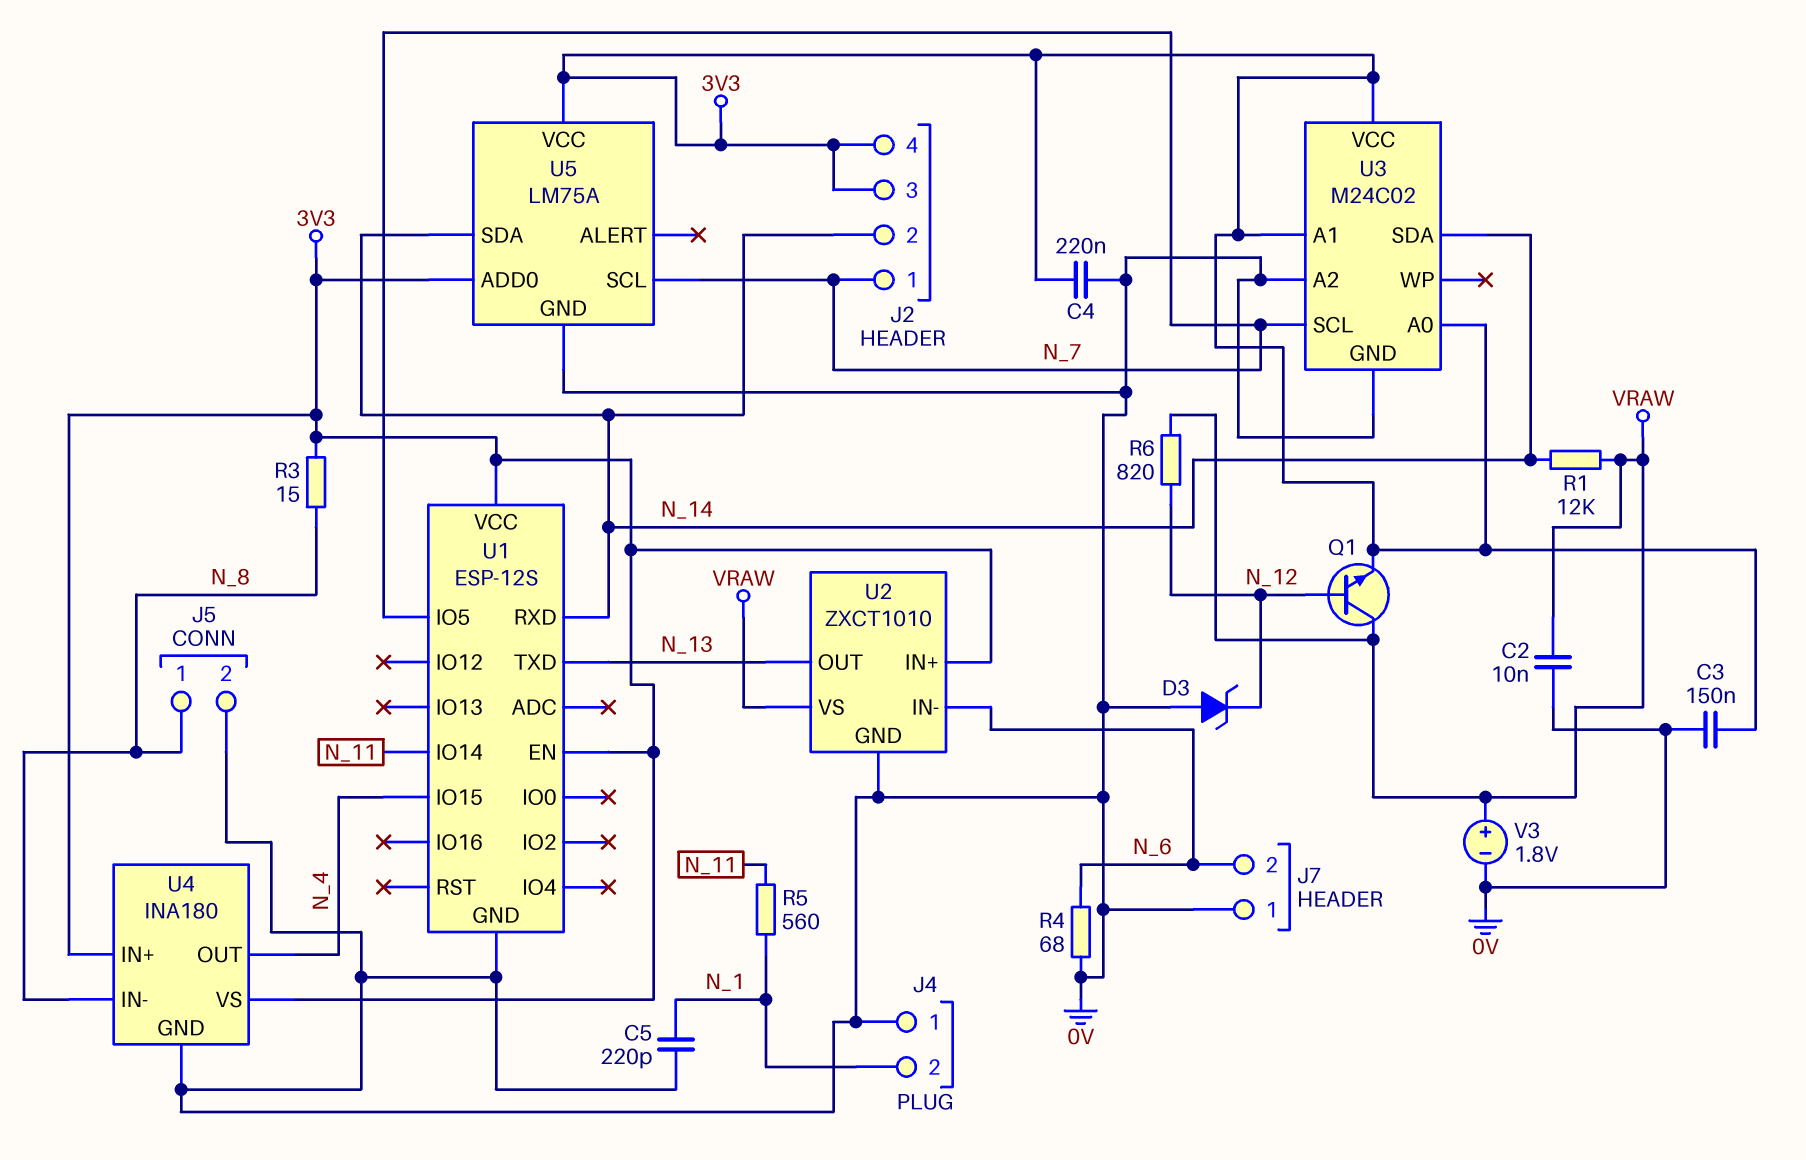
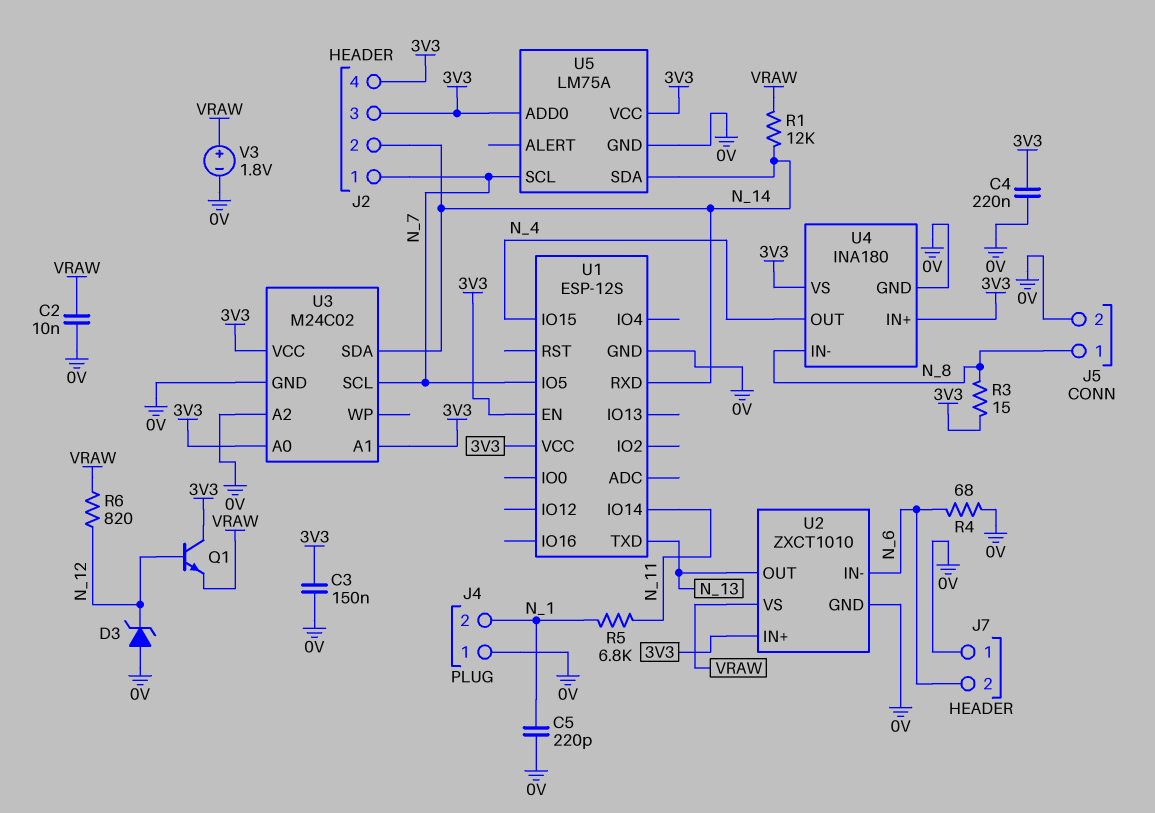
Q1: NPN (B N_12, C VRAW, E 3V3) -> NPN (B N_12, C 3V3, E VRAW)
R5: 560 (N_1, N_11) -> 6.8k (N_1, N_11)

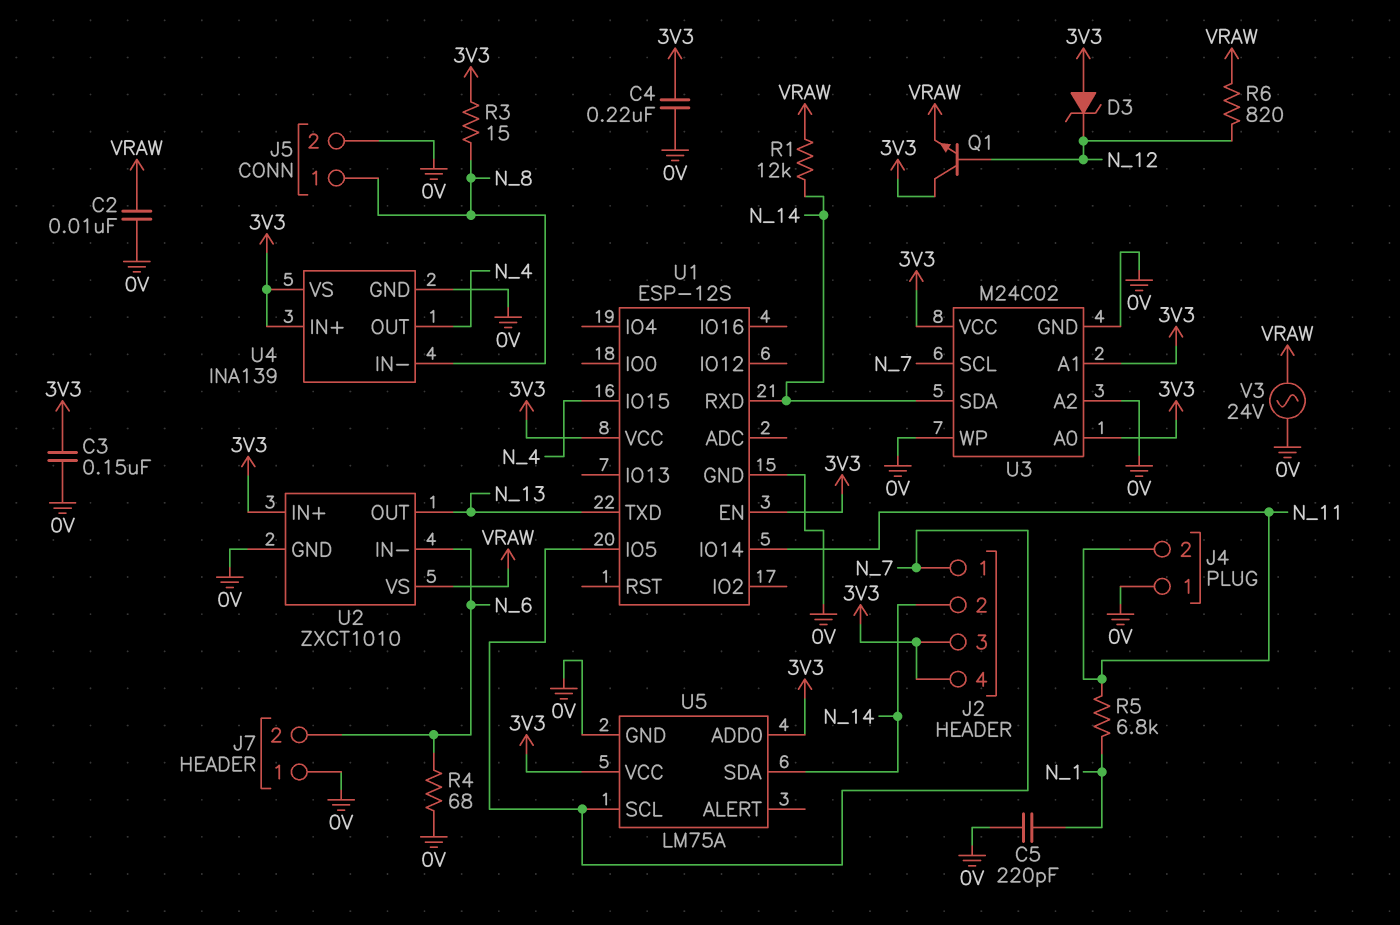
D3: zener (A 0V, K N_12) -> zener (A 3V3, K N_12)
J4 pin 2: N_1 -> N_11
U3 pin WP: none -> 0V
U4: INA180 -> INA139
V3: 1.8V (plus VRAW, minus 0V) -> AC 24V (0V, VRAW)

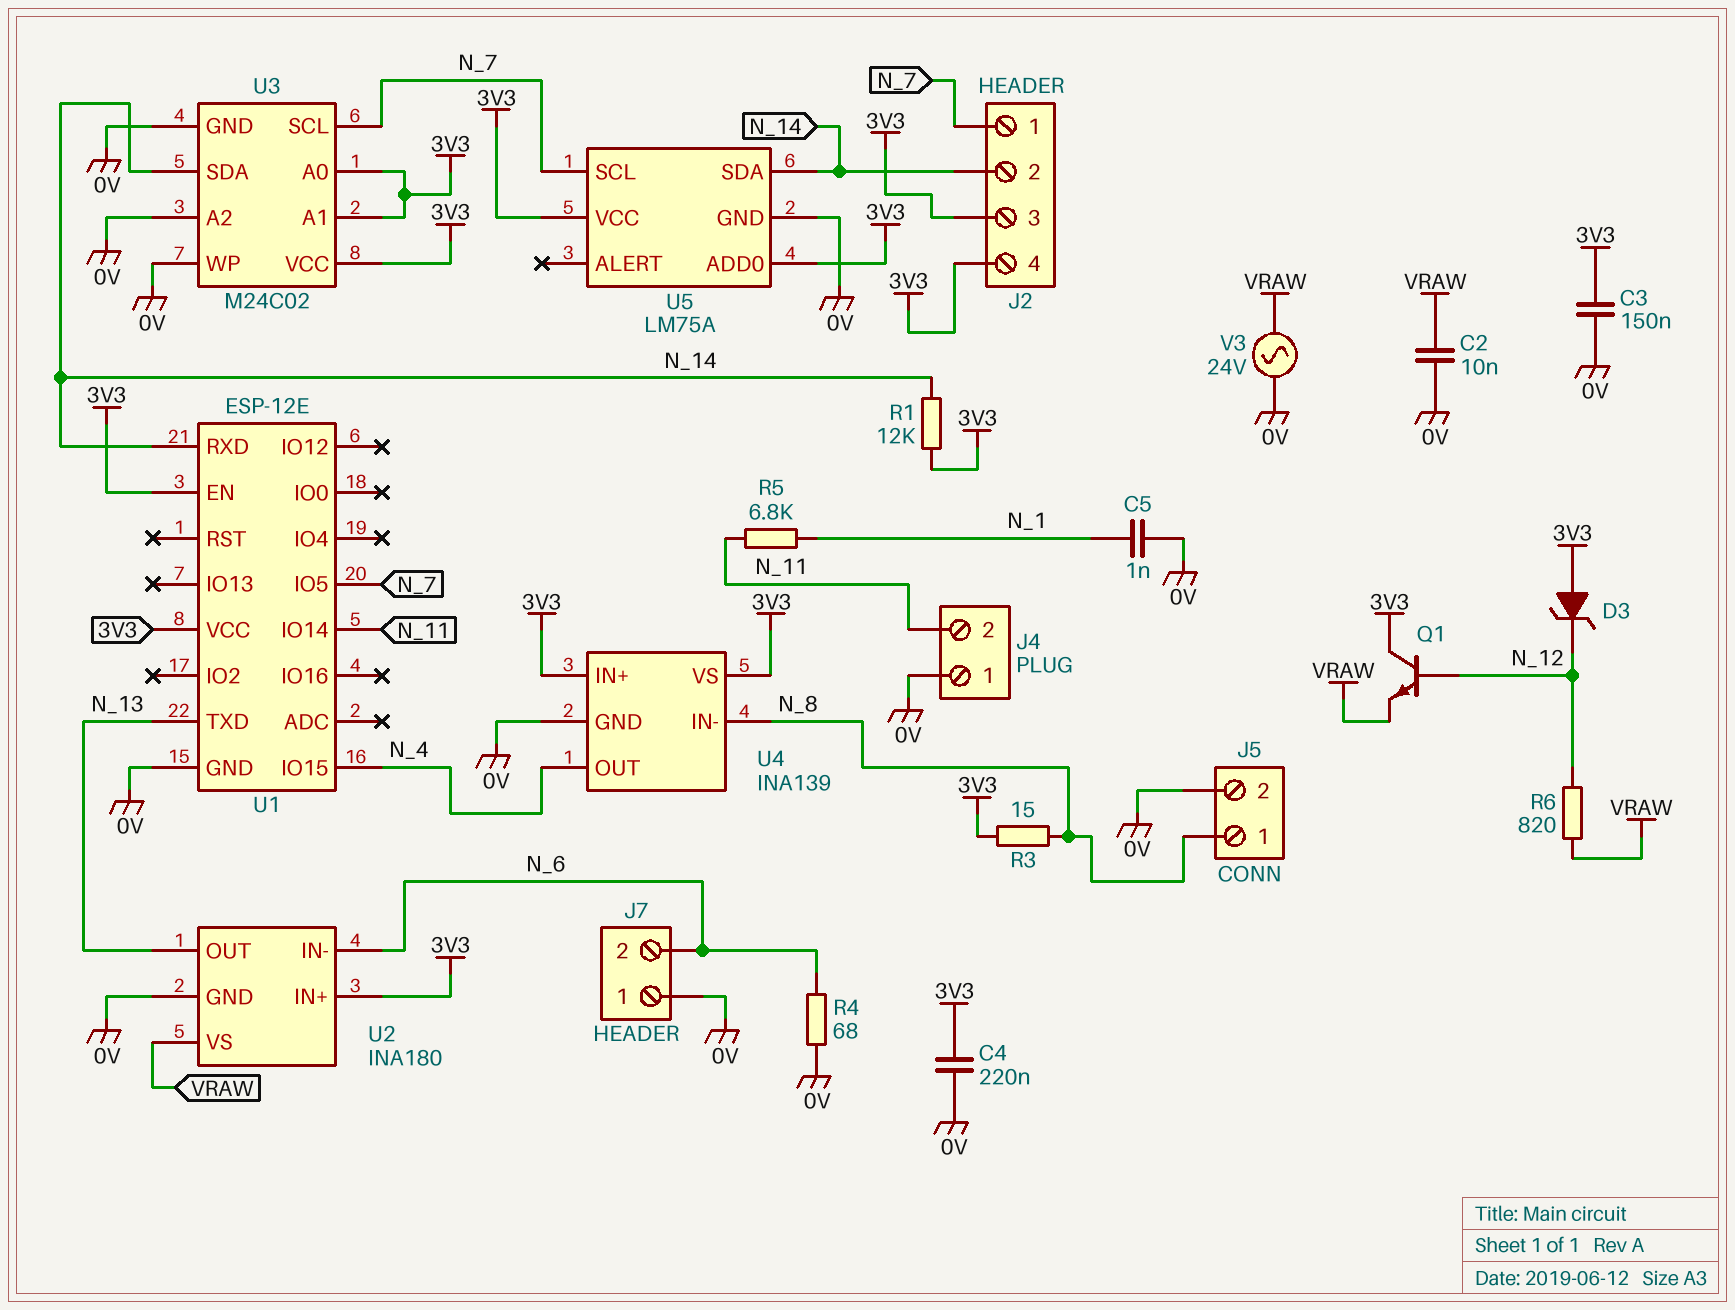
C5: 220pF (0V, N_1) -> 1nF (0V, N_1)
R1: 12k (N_14, VRAW) -> 12k (3V3, N_14)
U1: ESP-12S -> ESP-12E
U2: ZXCT1010 -> INA180

